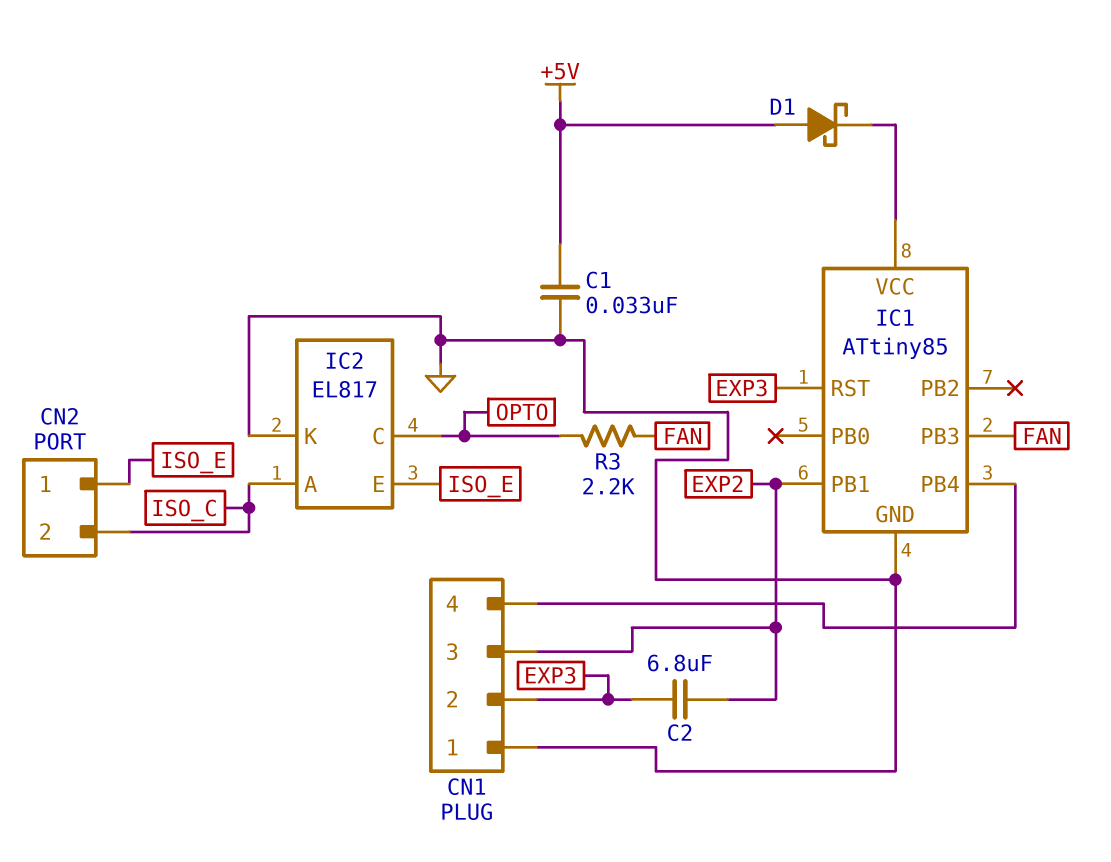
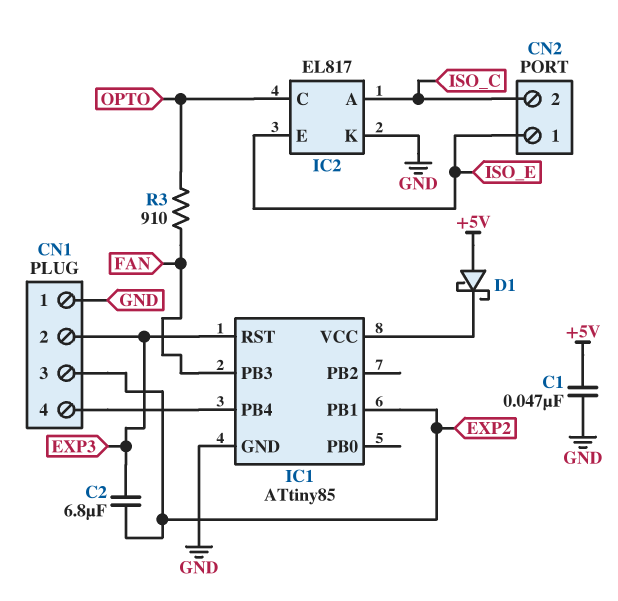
C1: 33nF (+5V, GND) -> 47nF (+5V, GND)
R3: 2.2k (FAN, OPTO) -> 910 (FAN, OPTO)

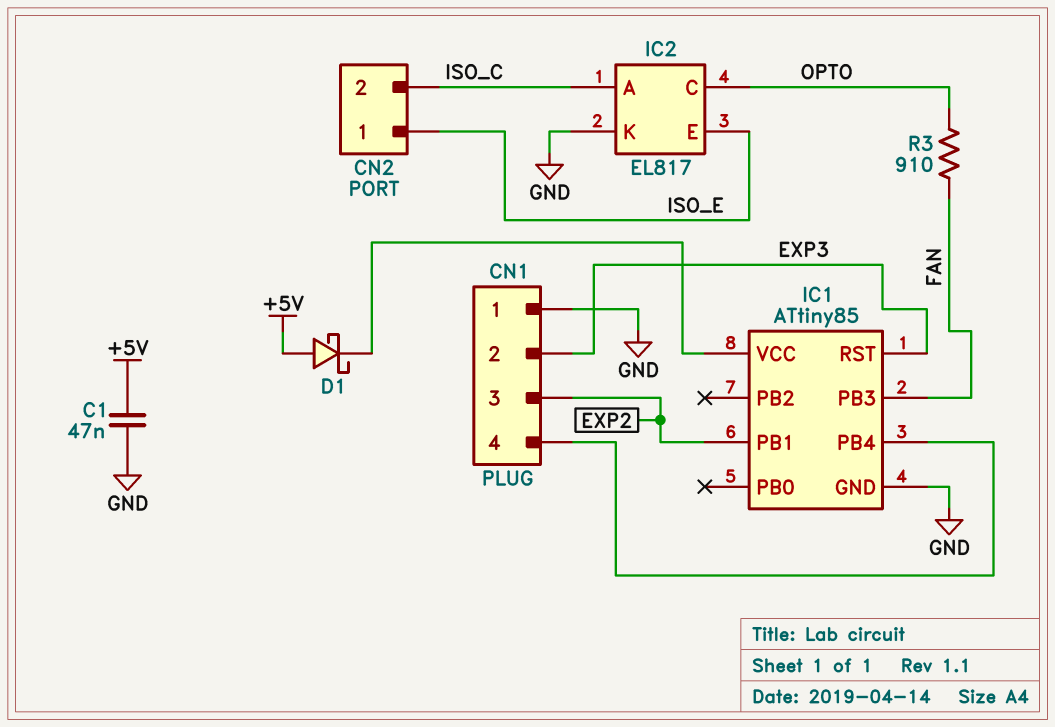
C2: 6.8uF (EXP2, EXP3) -> none

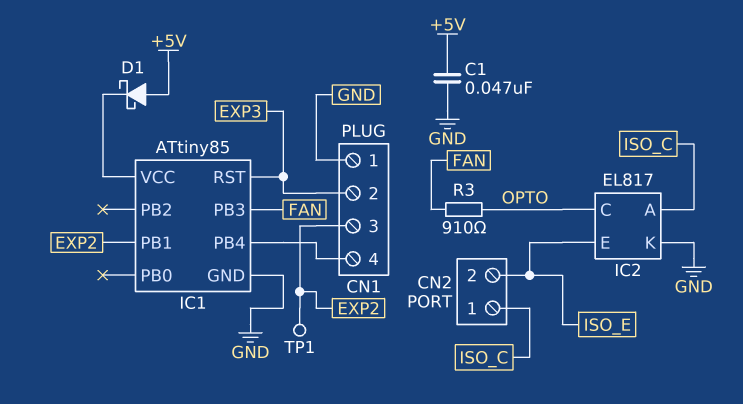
CN2 pin 1: ISO_E -> ISO_C
CN2 pin 2: ISO_C -> ISO_E
TP1: none -> test point (EXP2)

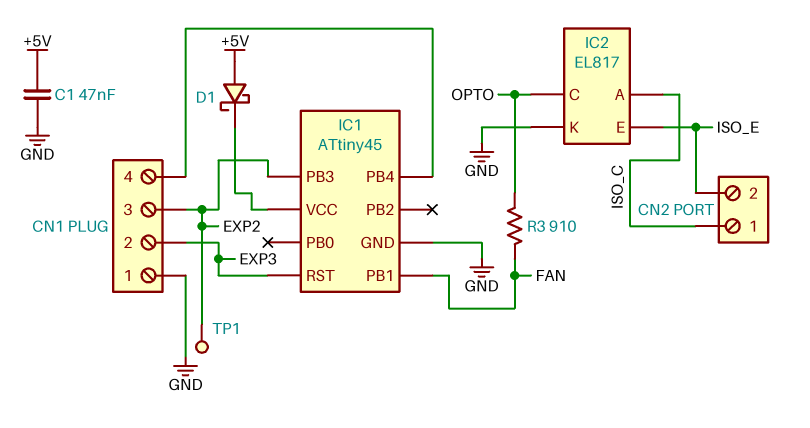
IC1: ATtiny85 -> ATtiny45
IC1 pin PB1: EXP2 -> FAN
IC1 pin PB3: FAN -> EXP2

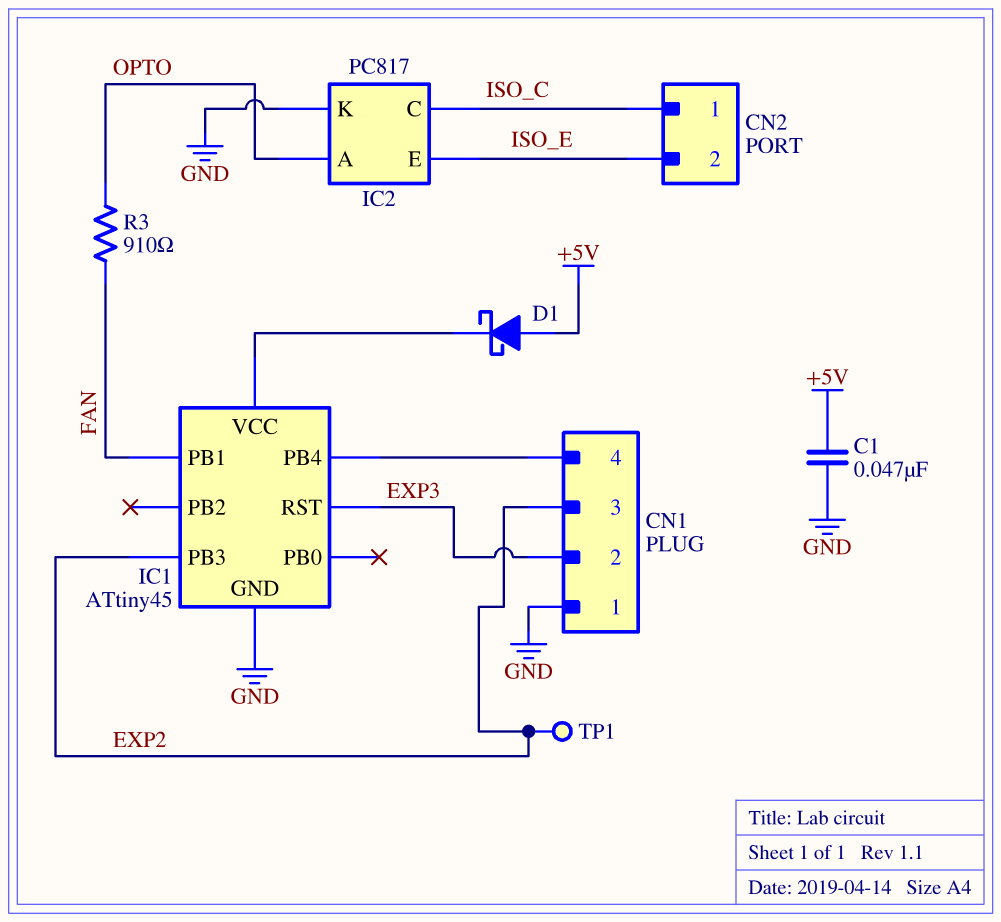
IC2: EL817 -> PC817
IC2 pin A: ISO_C -> OPTO
IC2 pin C: OPTO -> ISO_C

